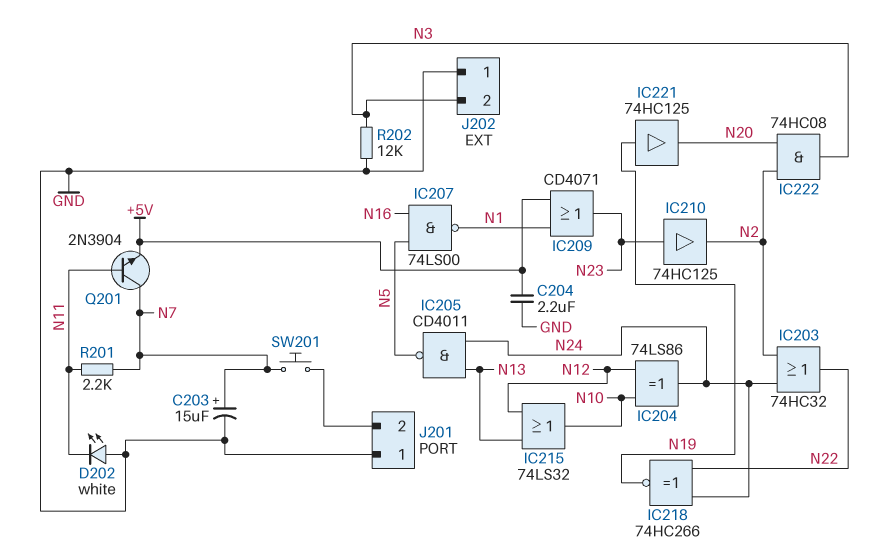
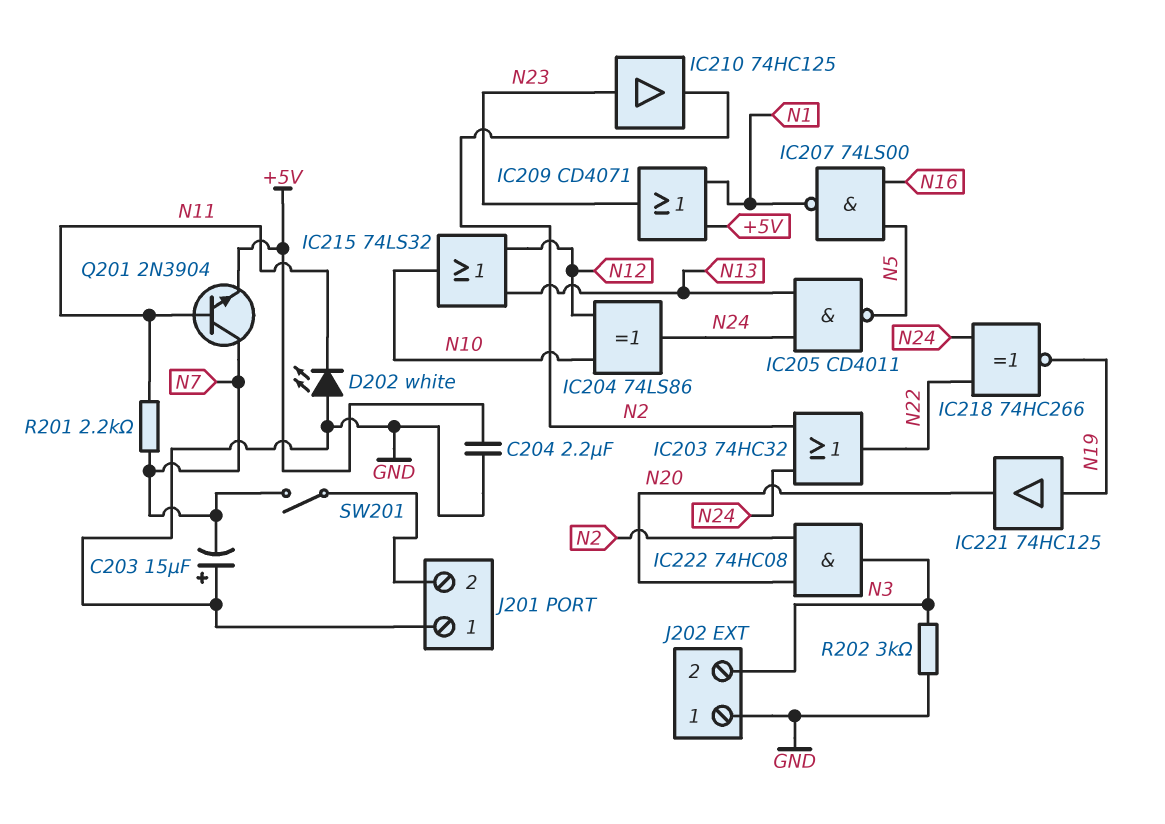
C203: 15uF (plus N7, minus GND) -> 15uF (plus GND, minus N7)
R202: 12k (GND, N3) -> 3k (GND, N3)
SW201: button (J201/2, N7) -> switch (J201/2, N7)

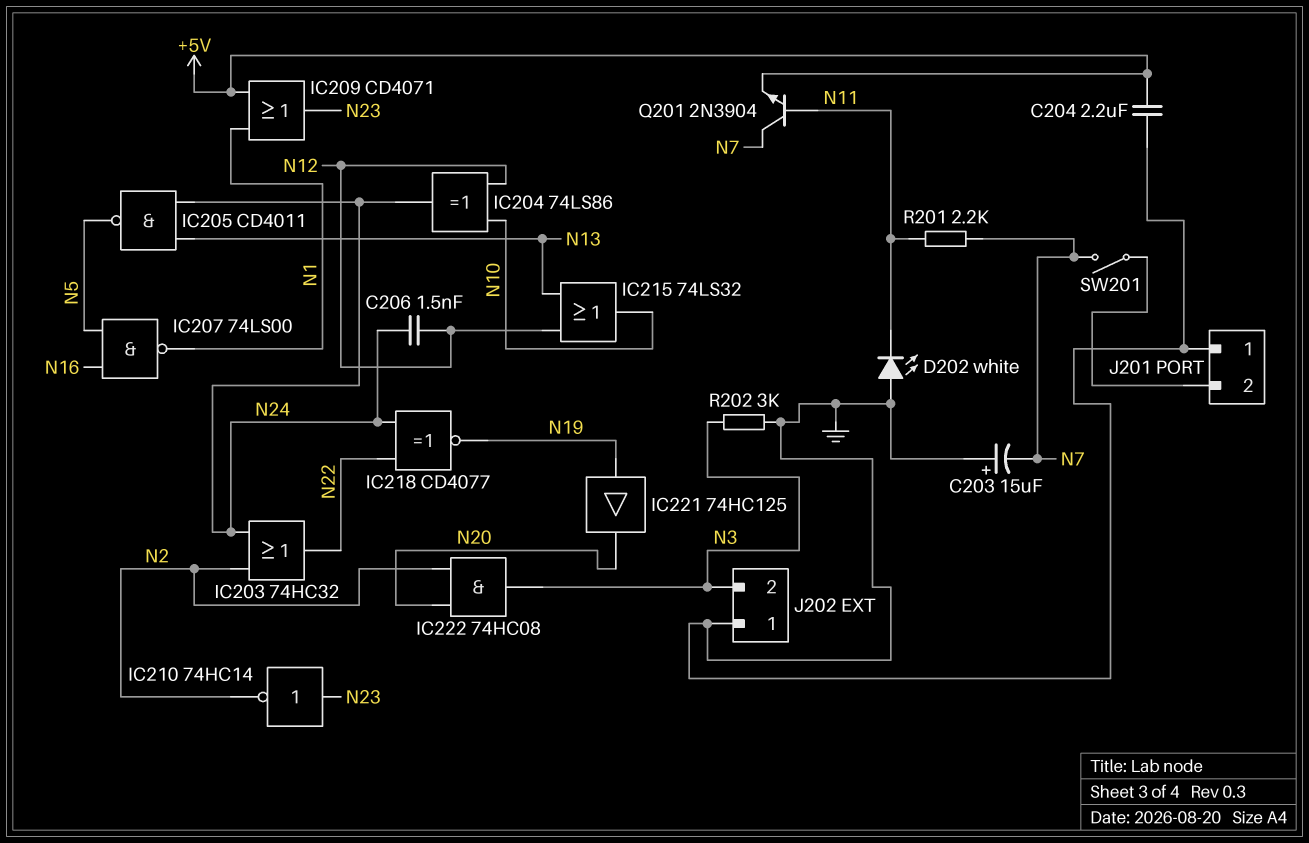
C206: none -> 1.5nF (N12, N24)
IC210: buffer 74HC125 (in N23, out N2) -> NOT 74HC14 (in N23, out N2)
IC218: XNOR 74HC266 (in N22, in N24, out N19) -> XNOR CD4077 (in N22, in N24, out N19)

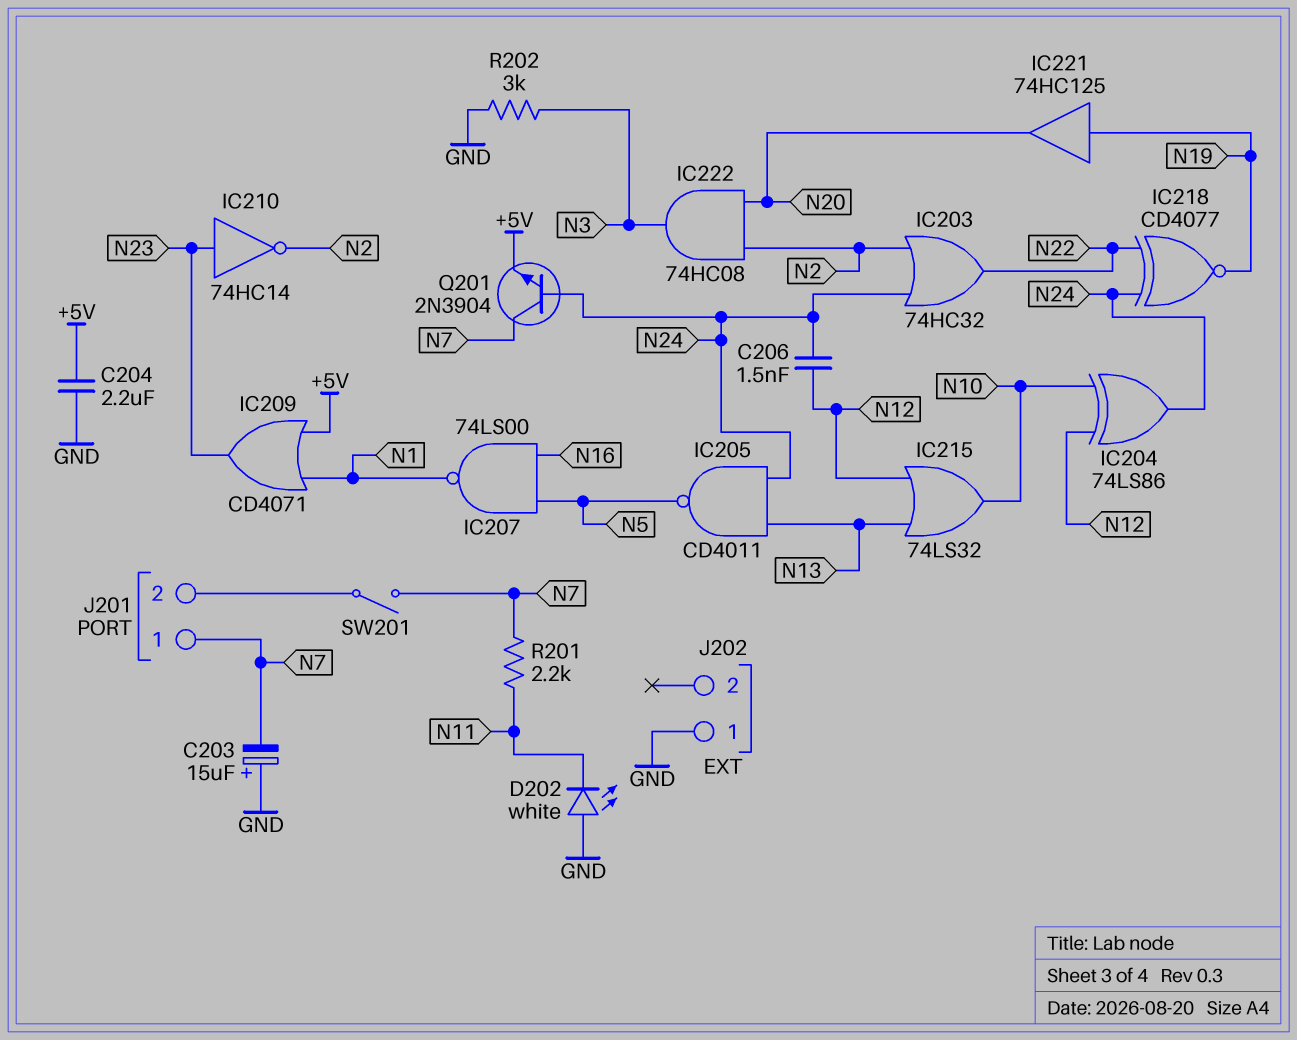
J201 pin 1: GND -> N7
J202 pin 2: N3 -> none
Q201: NPN 2N3904 (B N11, C N7, E +5V) -> NPN 2N3904 (B N24, C N7, E +5V)

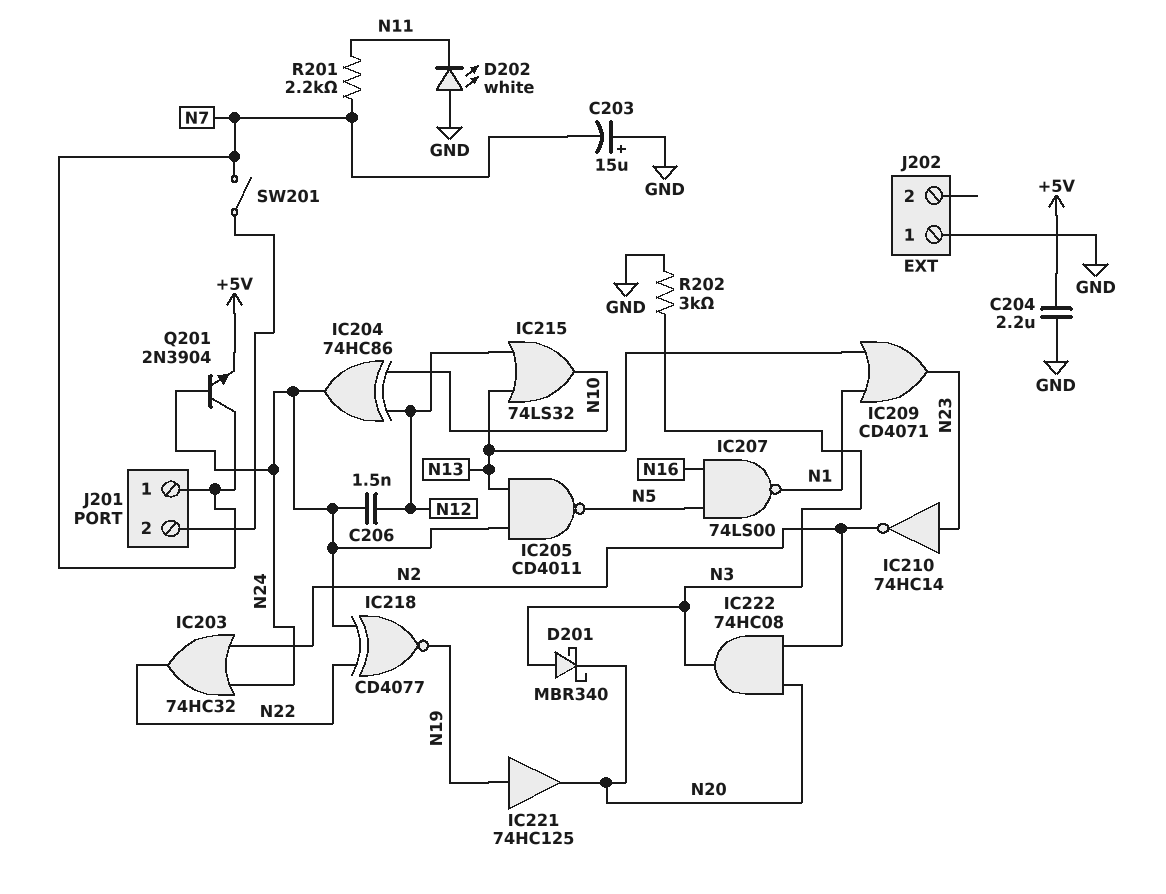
D201: none -> schottky MBR340 (A N3, K N20)
IC204: XOR 74LS86 (in N10, in N12, out N24) -> XOR 74HC86 (in N10, in N12, out N24)
IC209: OR CD4071 (in +5V, in N1, out N23) -> OR CD4071 (in N1, in N13, out N23)

